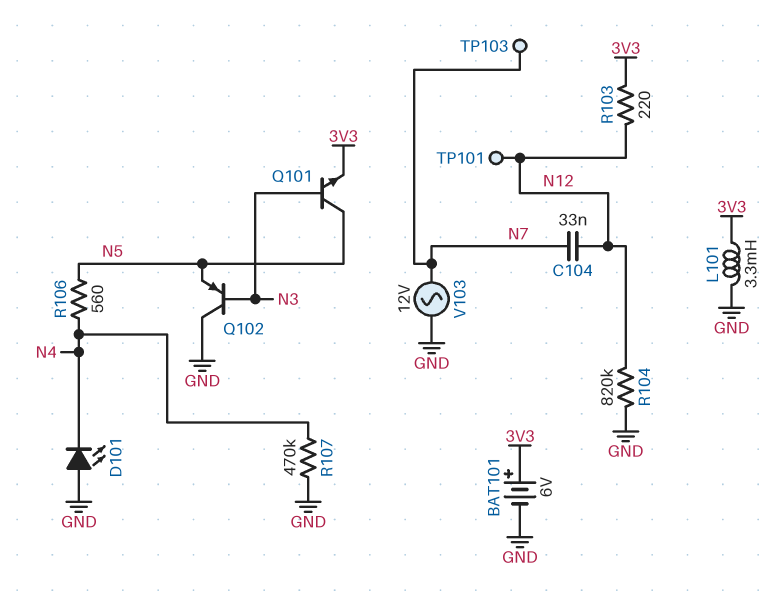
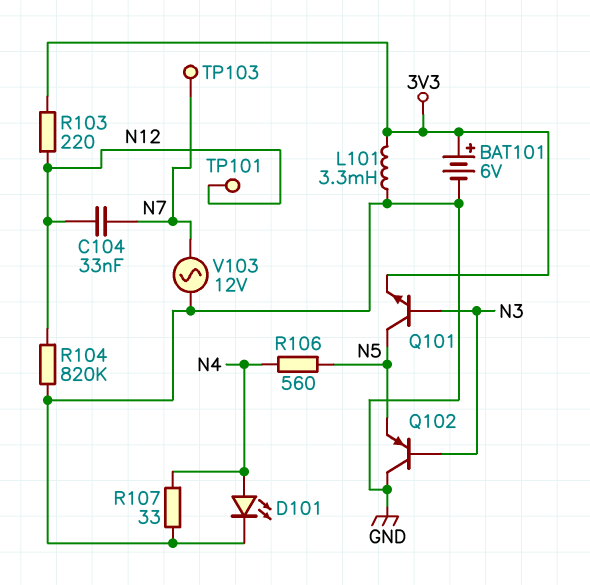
D101: LED (A GND, K N4) -> LED (A N4, K GND)
R107: 470k (GND, N4) -> 33 (GND, N4)

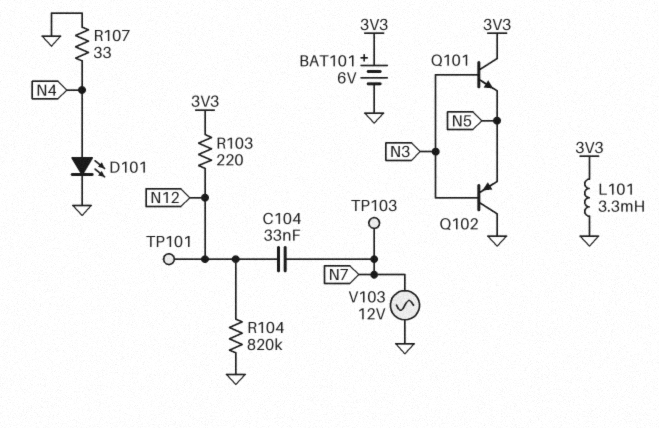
Q101: NPN (B N3, C N5, E 3V3) -> NPN (B N3, C 3V3, E N5)
R106: 560 (N4, N5) -> none

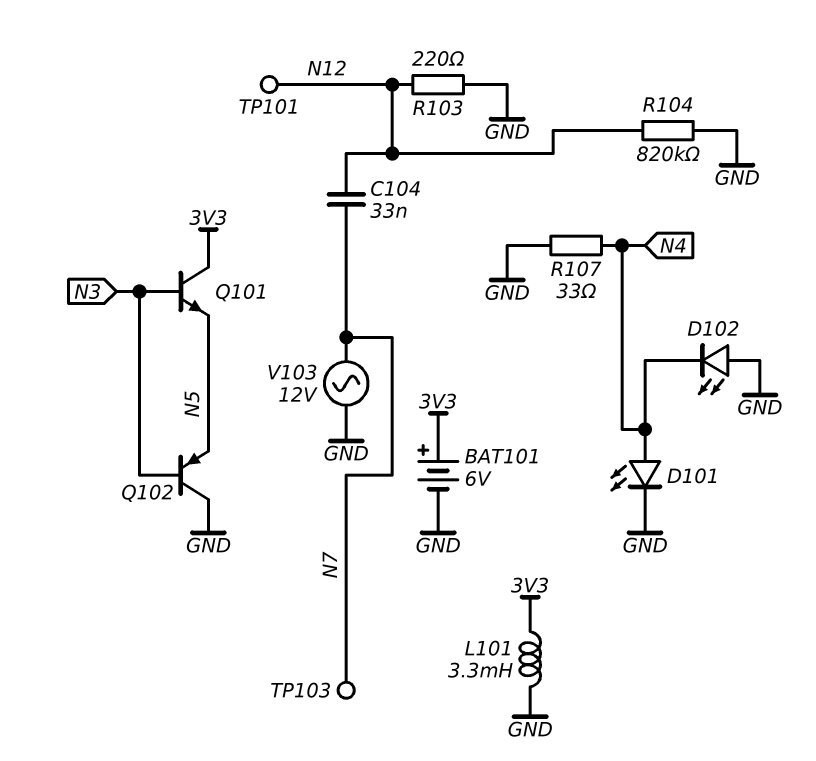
D102: none -> LED (A GND, K N4)
R103: 220 (3V3, N12) -> 220 (GND, N12)

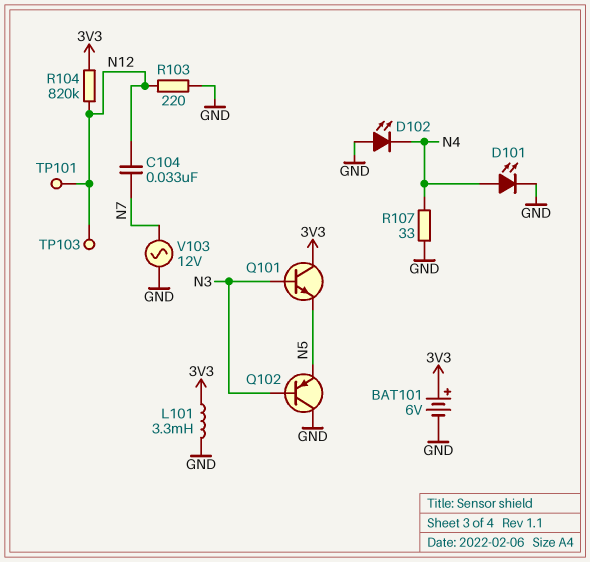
R104: 820k (GND, N12) -> 820k (3V3, N12)
TP103: test point (N7) -> test point (N12)

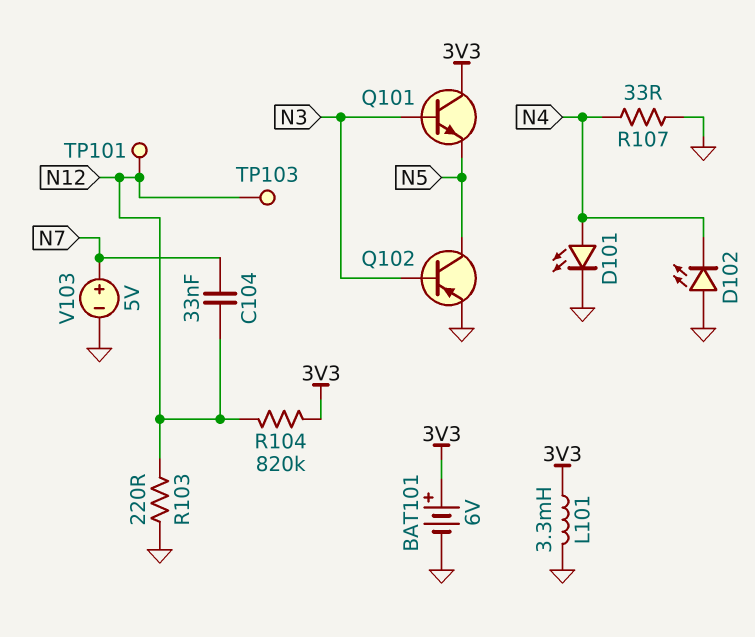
Q102: PNP (B N3, C GND, E N5) -> PNP (B N3, C N5, E GND)
V103: AC 12V (GND, N7) -> 5V (plus N7, minus GND)

